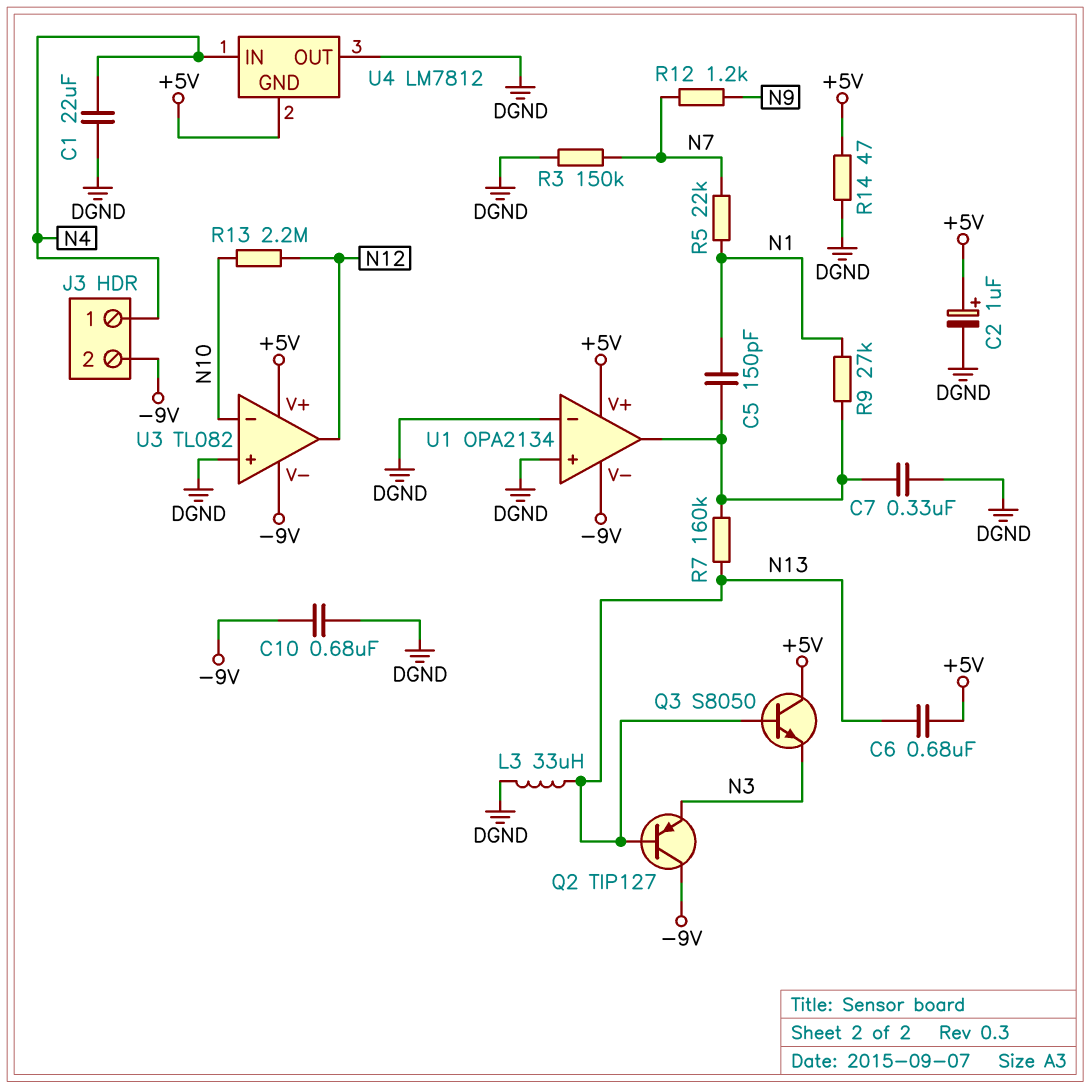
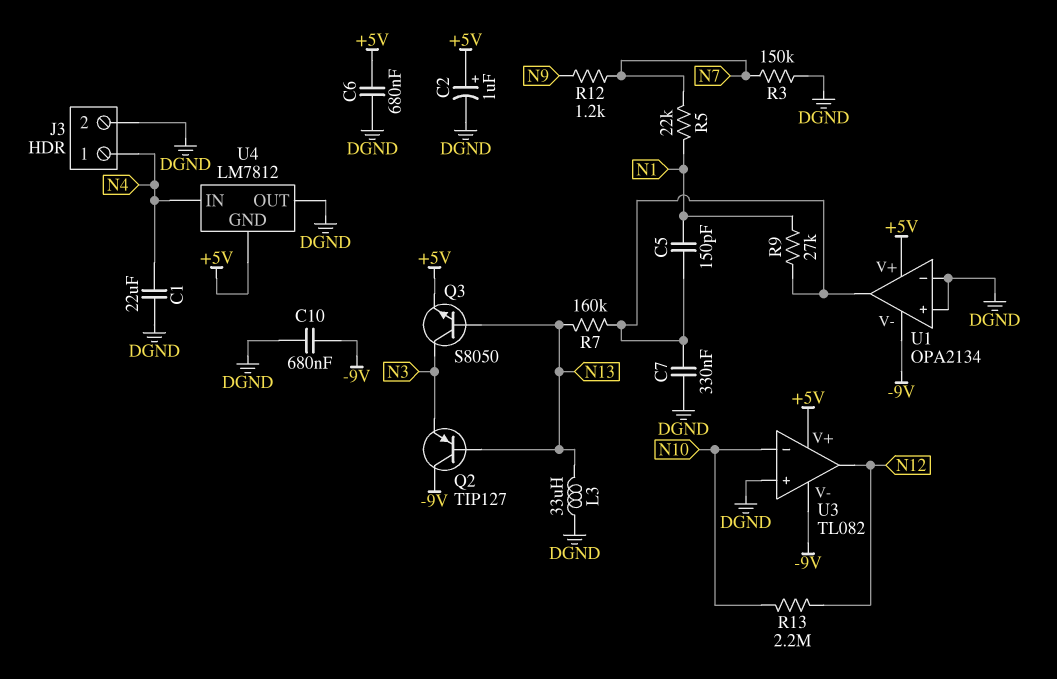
C6: 680nF (+5V, N13) -> 680nF (+5V, DGND)
J3 pin 2: -9V -> DGND
Q3: NPN S8050 (B N13, C +5V, E N3) -> NPN S8050 (B N13, C N3, E +5V)
R14: 47 (+5V, DGND) -> none

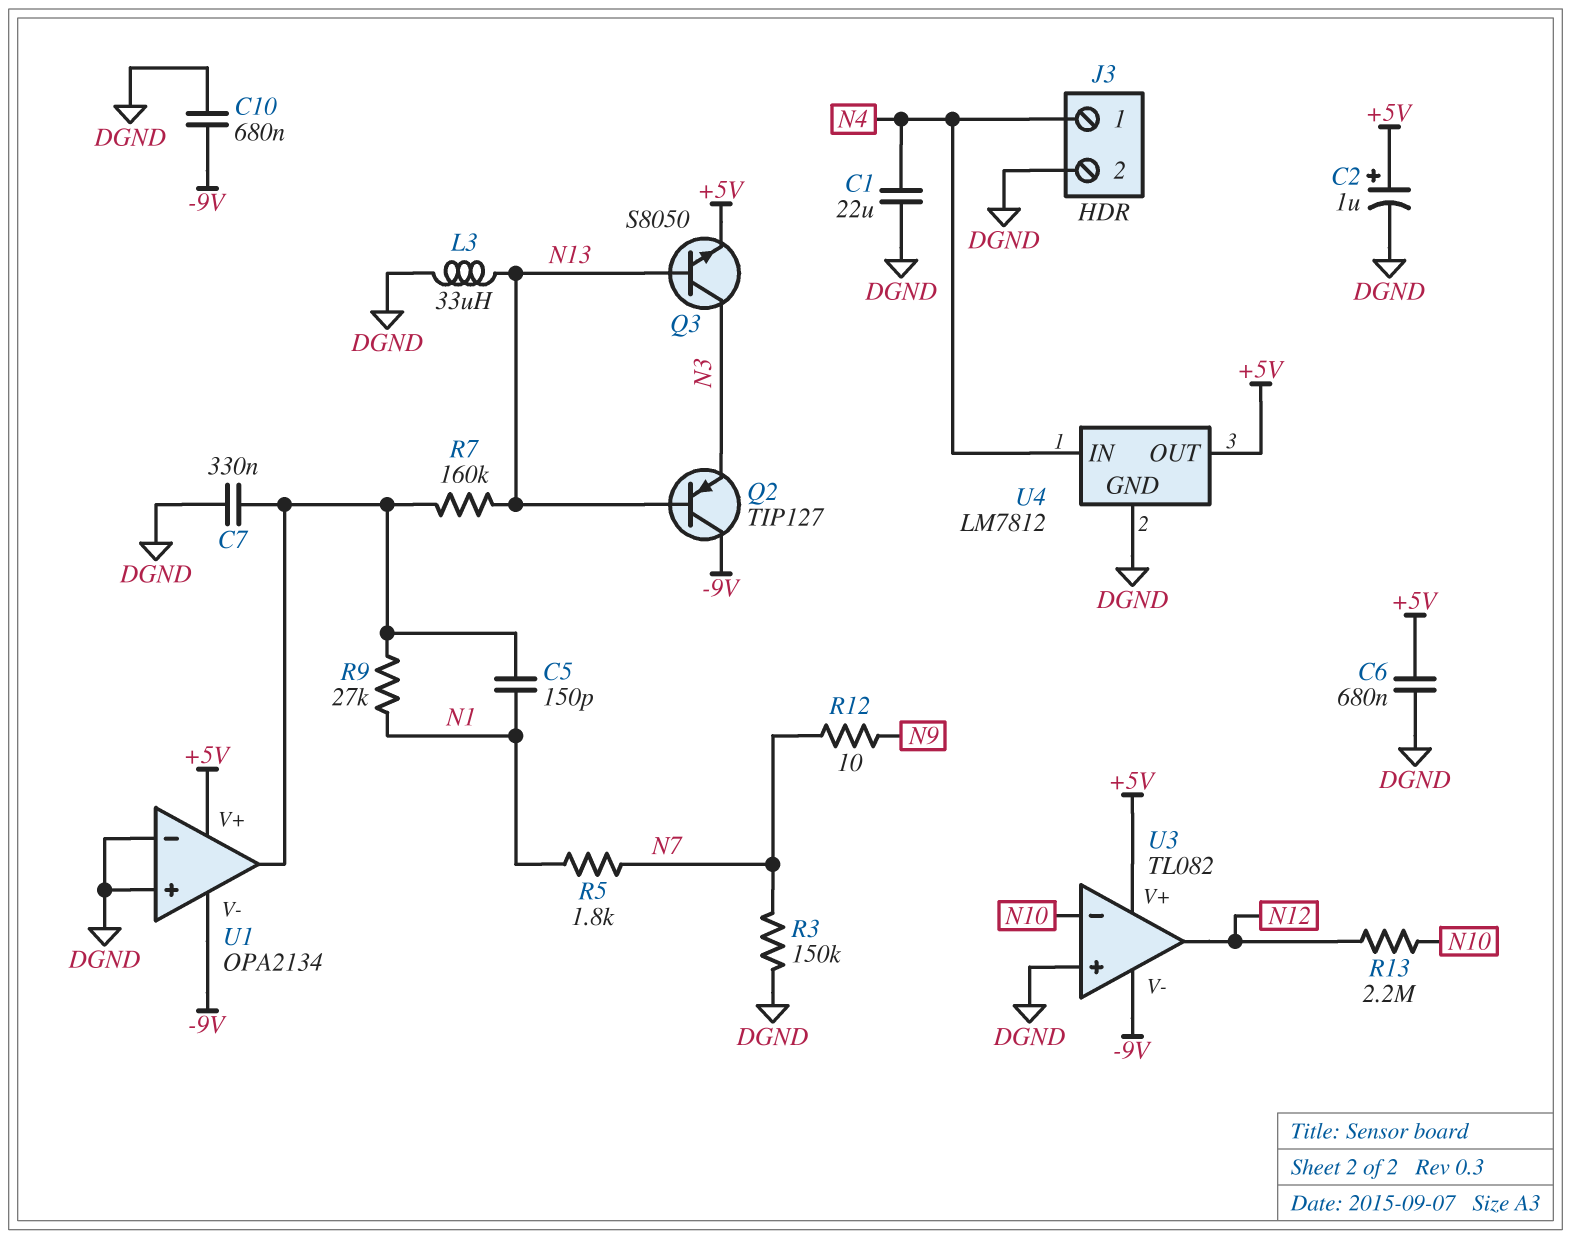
R5: 22k (N1, N7) -> 1.8k (N1, N7)
R12: 1.2k (N7, N9) -> 10 (N7, N9)
U4 pin GND: +5V -> DGND
U4 pin OUT: DGND -> +5V

